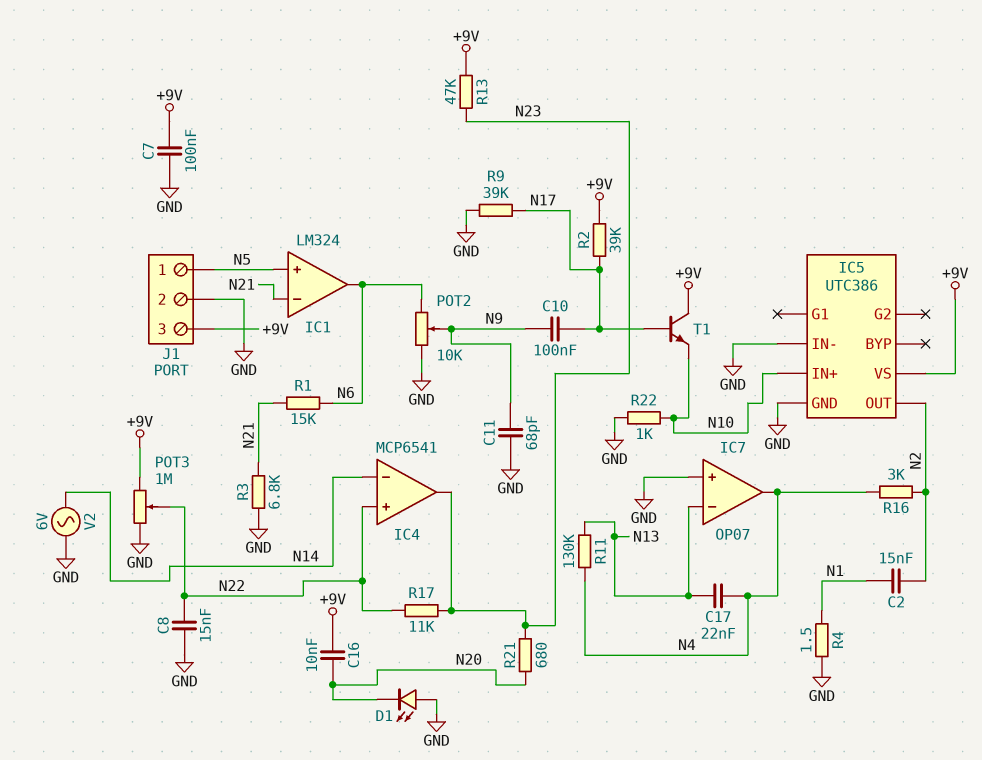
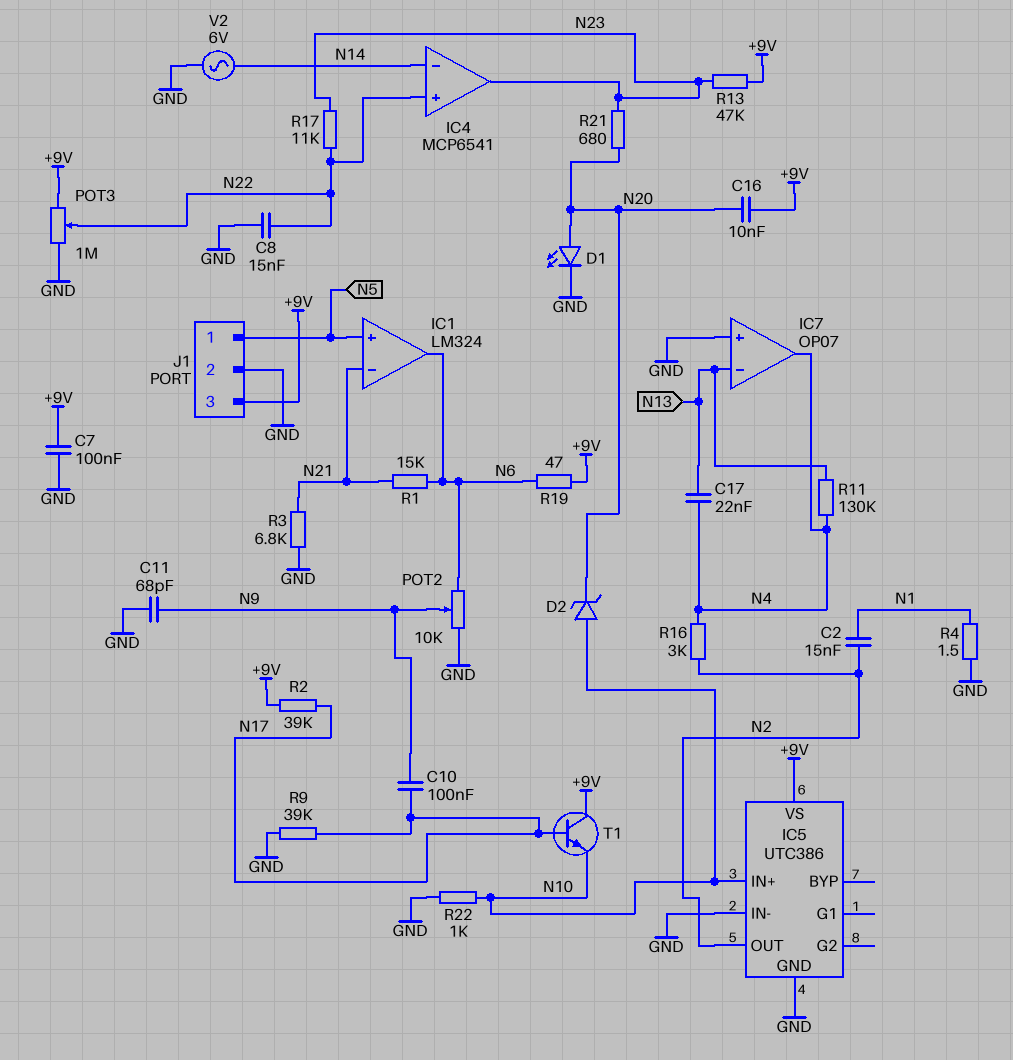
D1: LED (A GND, K N20) -> LED (A N20, K GND)
D2: none -> zener (A N10, K N20)
R19: none -> 47 (+9V, N6)

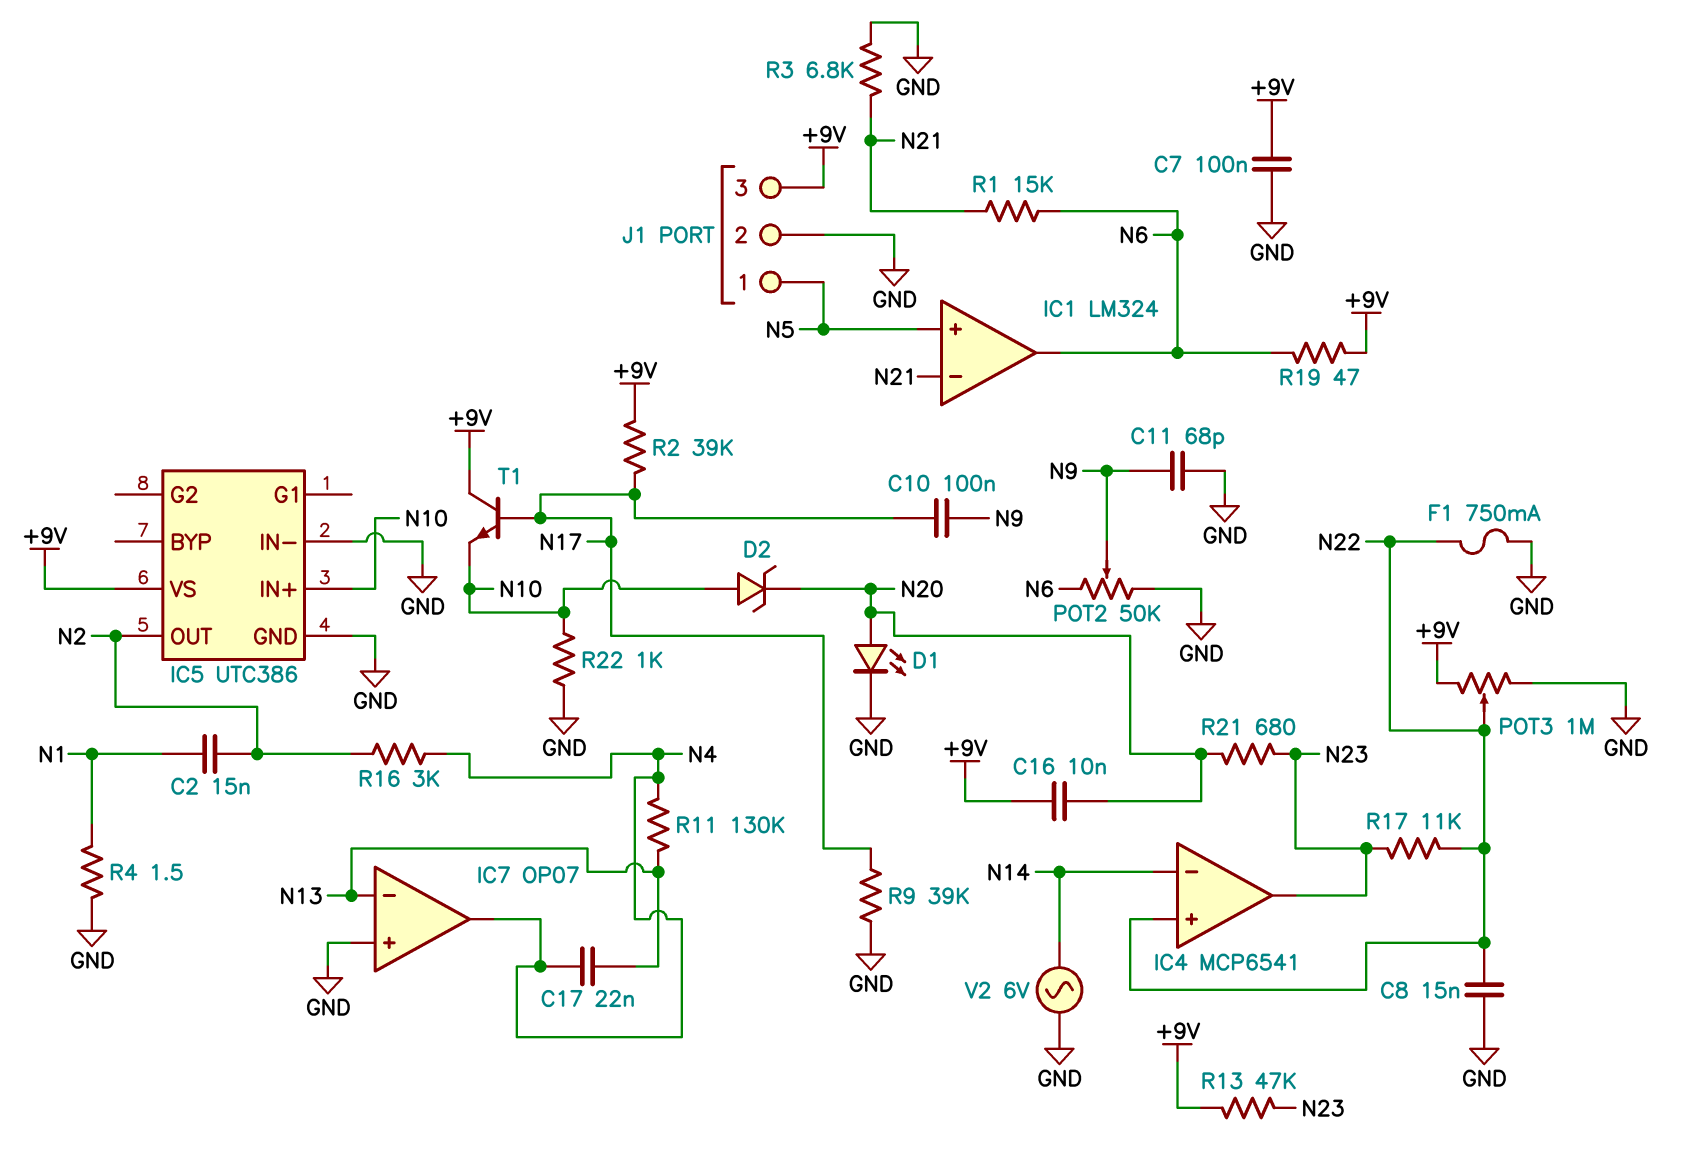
F1: none -> 750mA (GND, N22)
POT2: 10k (GND, N6, wiper N9) -> 50k (GND, N6, wiper N9)

